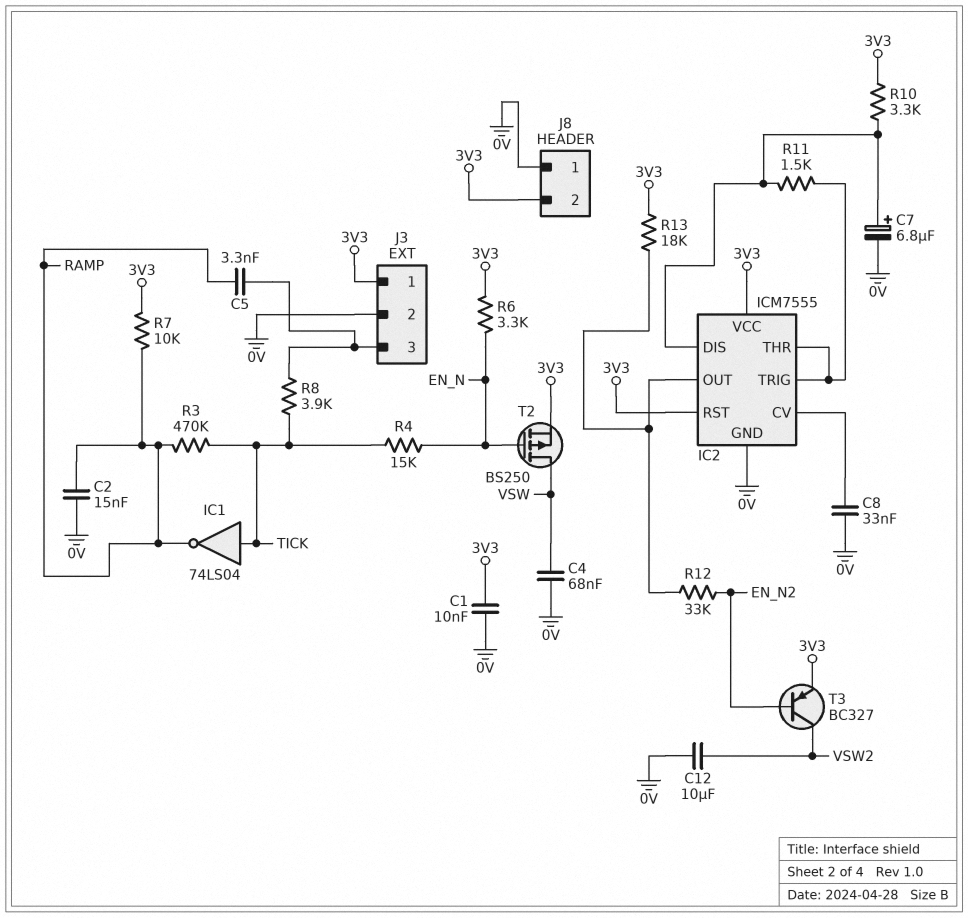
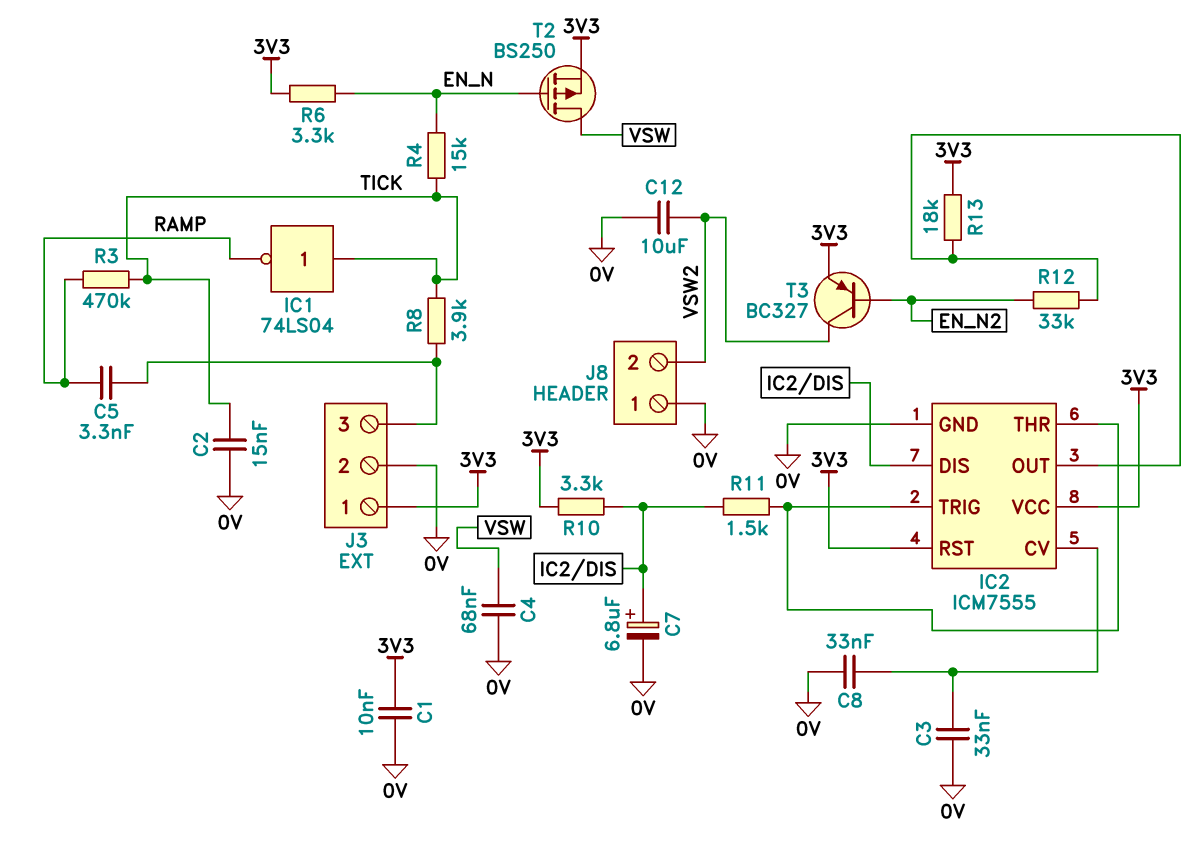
C2: 15nF (0V, RAMP) -> 15nF (0V, TICK)
C3: none -> 33nF (0V, IC2/CV)
J8 pin 2: 3V3 -> VSW2
R7: 10k (3V3, RAMP) -> none

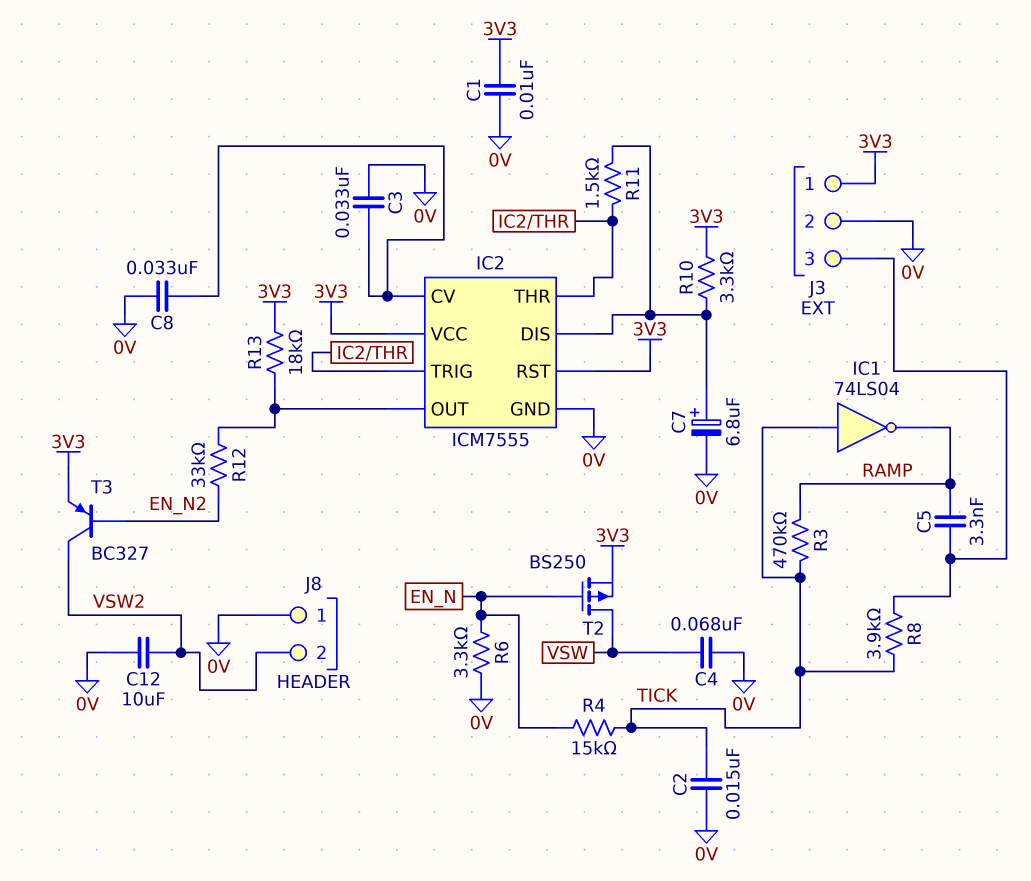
R6: 3.3k (3V3, EN_N) -> 3.3k (0V, EN_N)

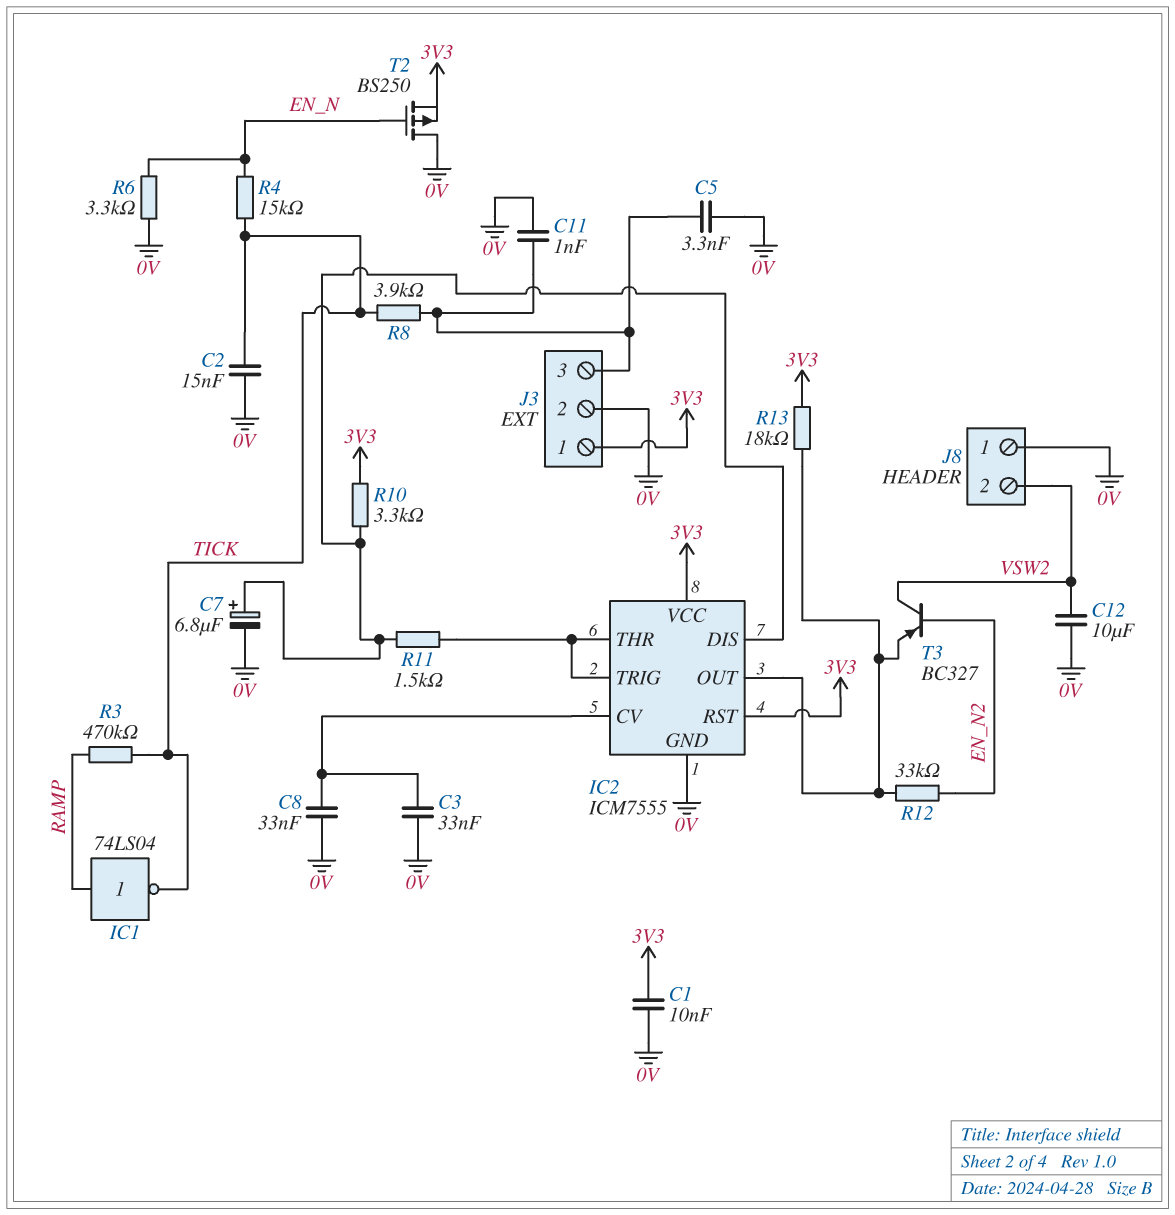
C4: 68nF (0V, VSW) -> none
C5: 3.3nF (J3/3, RAMP) -> 3.3nF (0V, J3/3)
C11: none -> 1nF (0V, J3/3)
IC1: NOT 74LS04 (in TICK, out RAMP) -> NOT 74LS04 (in RAMP, out TICK)
T2: PMOS BS250 (G EN_N, D VSW, S 3V3) -> PMOS BS250 (G EN_N, D 0V, S 3V3)
T3: PNP BC327 (B EN_N2, C VSW2, E 3V3) -> PNP BC327 (B EN_N2, C VSW2, E IC2/OUT)

